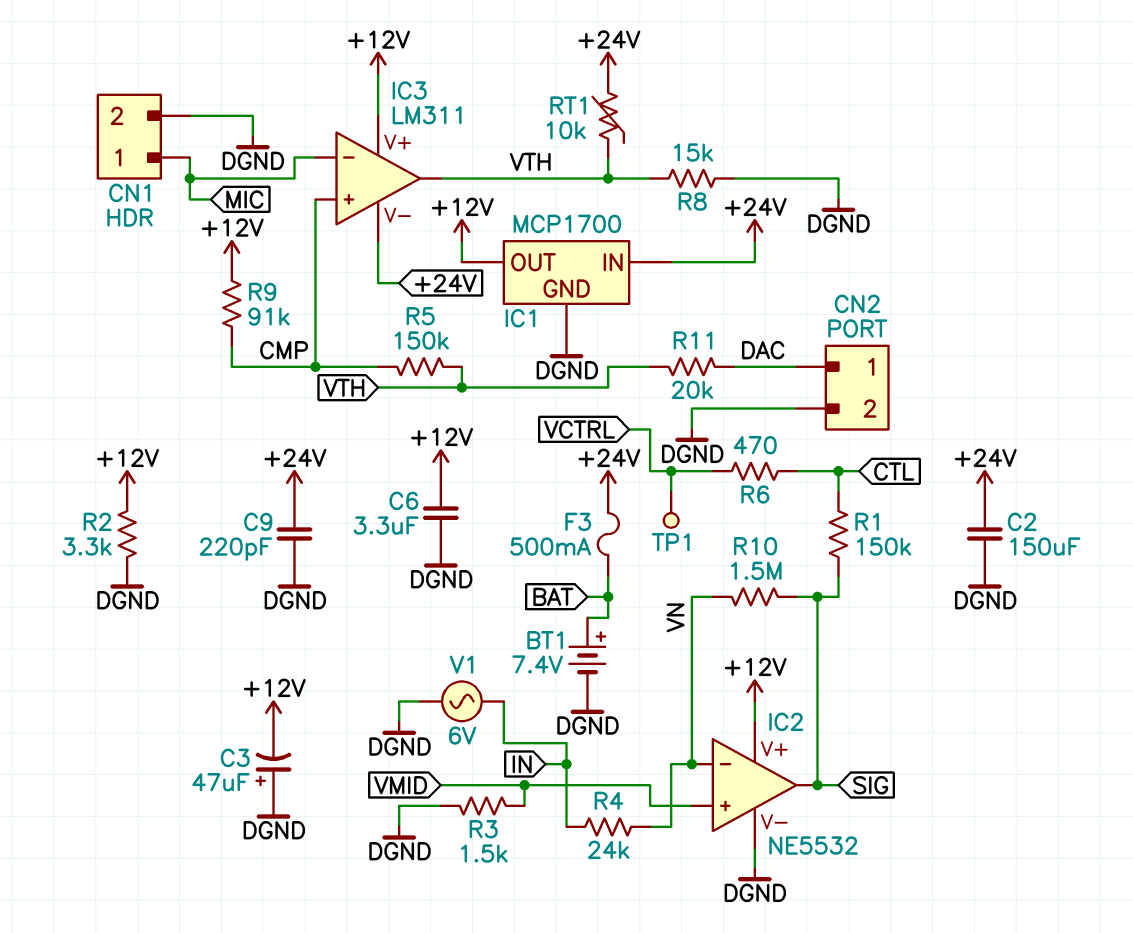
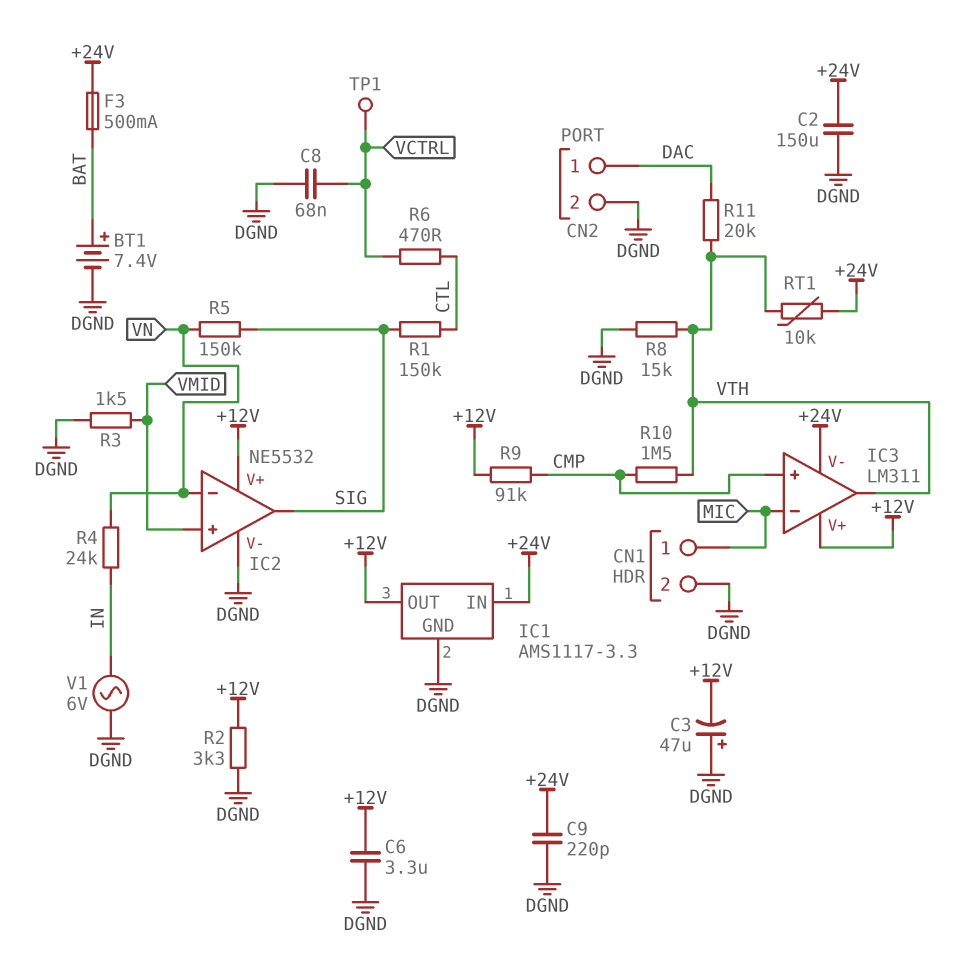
C8: none -> 68nF (DGND, VCTRL)
IC1: MCP1700 -> AMS1117-3.3
R5: 150k (CMP, VTH) -> 150k (SIG, VN)
R10: 1.5M (SIG, VN) -> 1.5M (CMP, VTH)

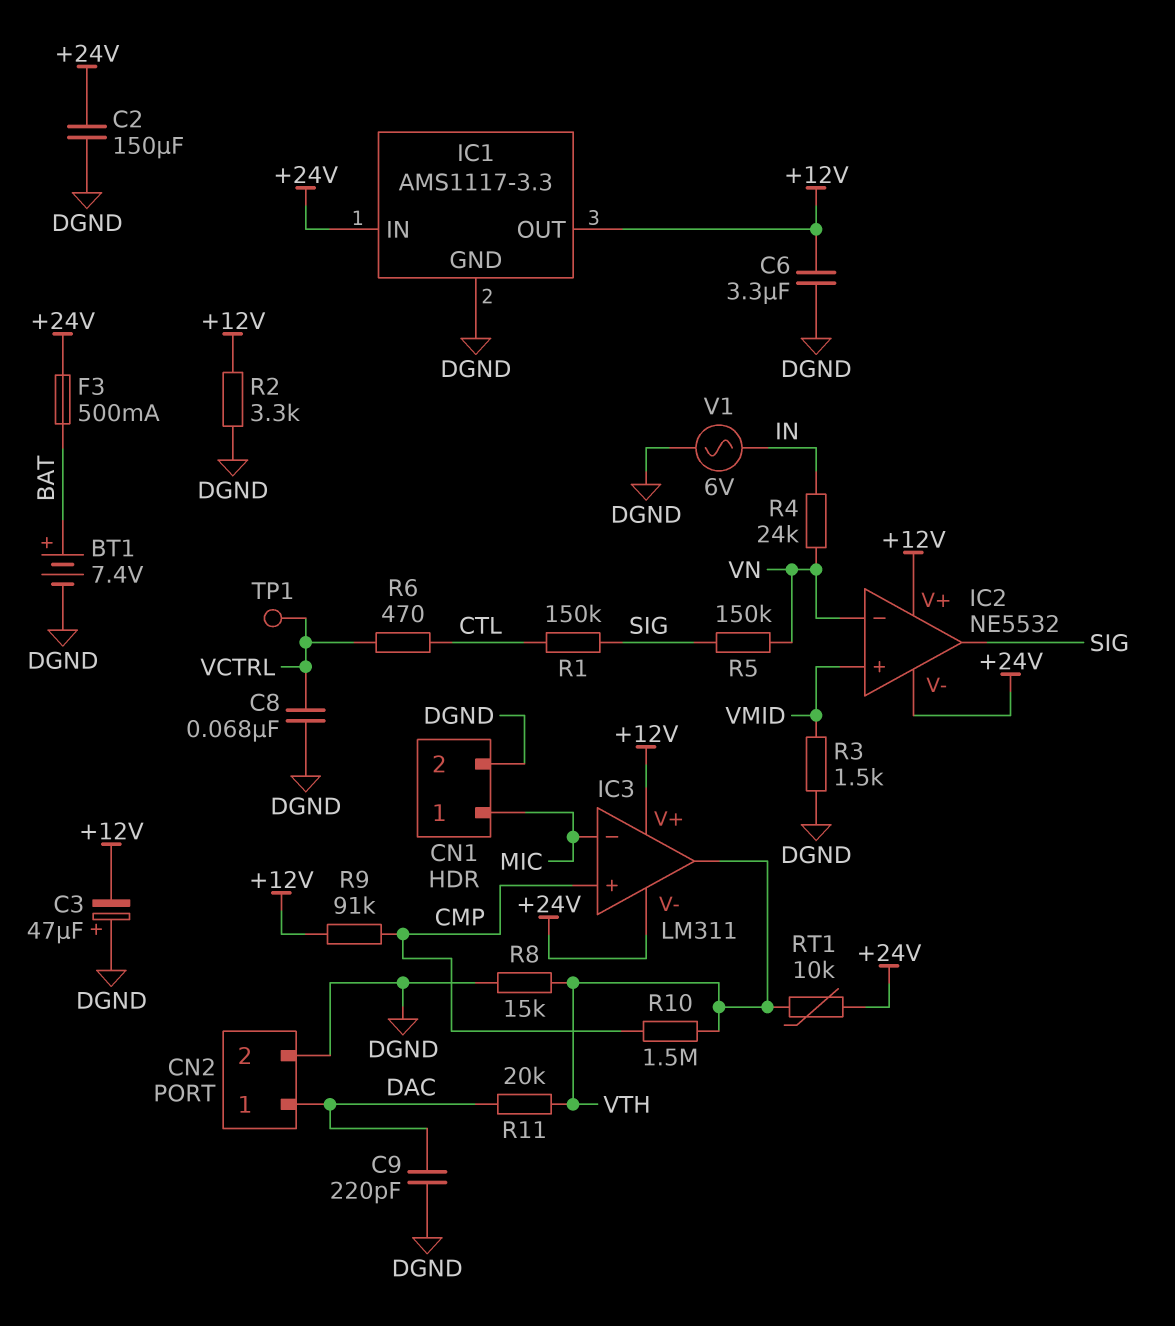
C9: 220pF (+24V, DGND) -> 220pF (DAC, DGND)
IC2 pin V-: DGND -> +24V

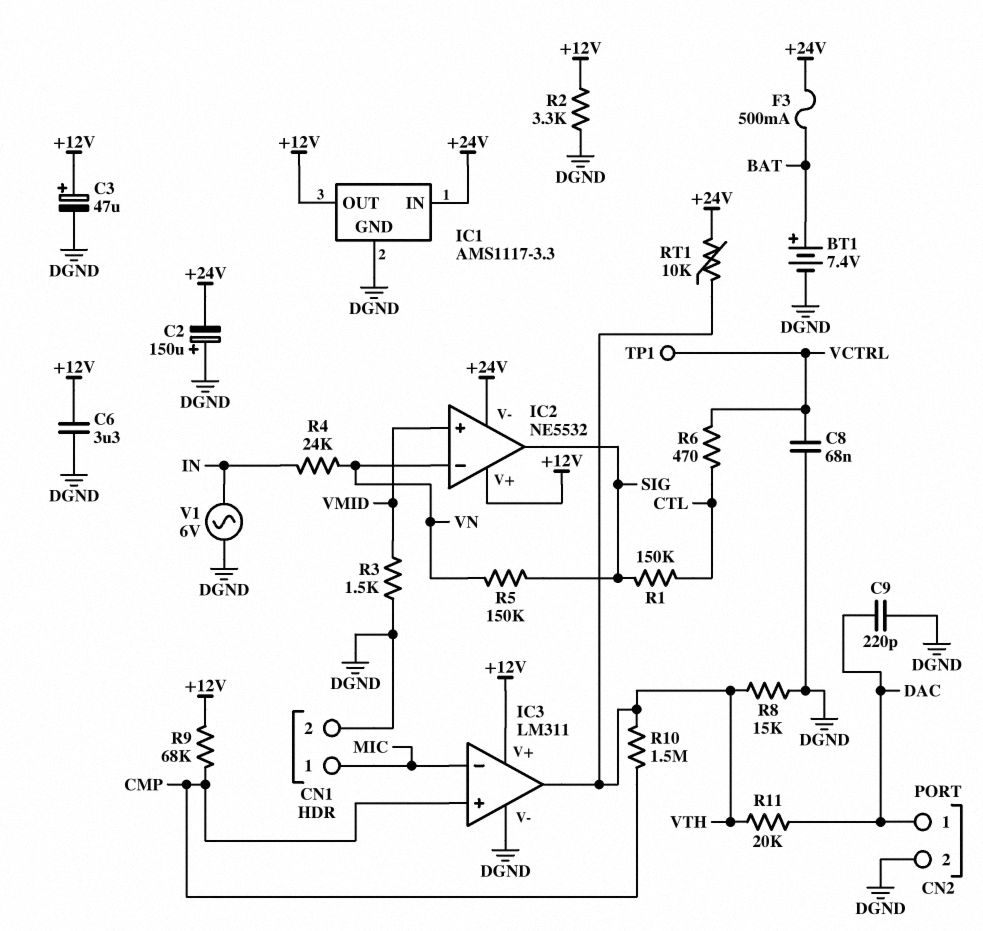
C2: 150uF (+24V, DGND) -> 150uF (plus DGND, minus +24V)
C3: 47uF (plus DGND, minus +12V) -> 47uF (plus +12V, minus DGND)
IC3 pin V-: +24V -> DGND
R9: 91k (+12V, CMP) -> 68k (+12V, CMP)

